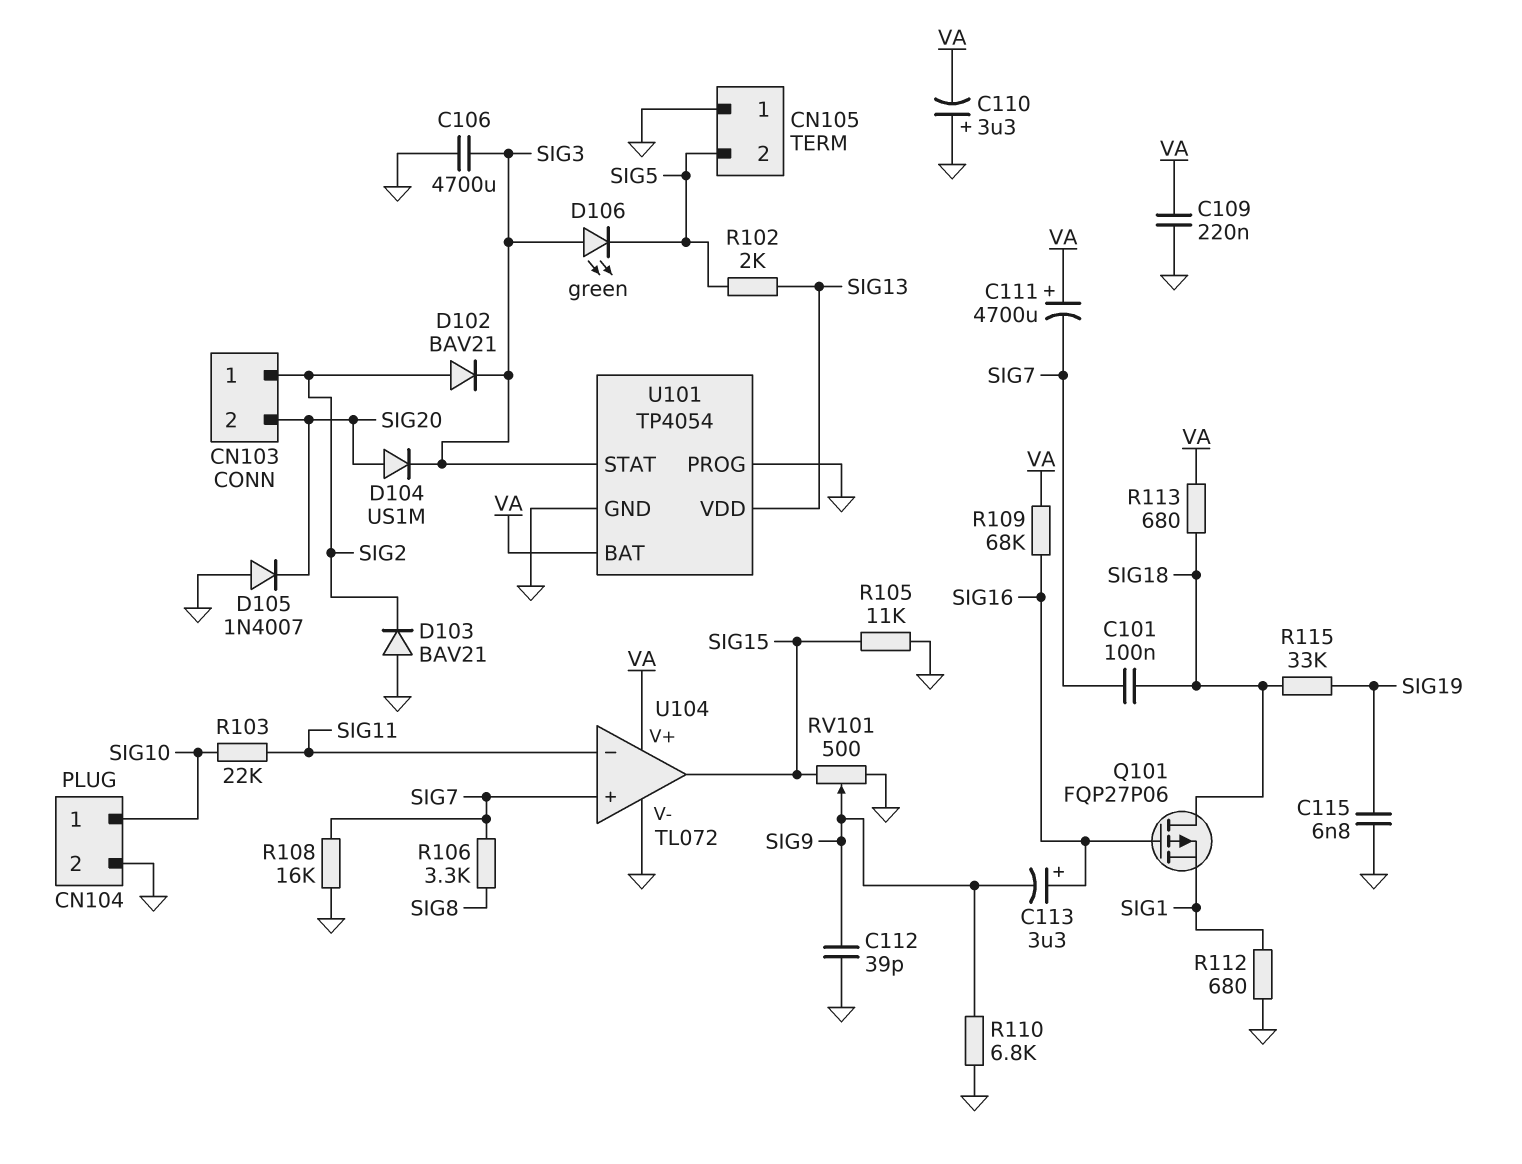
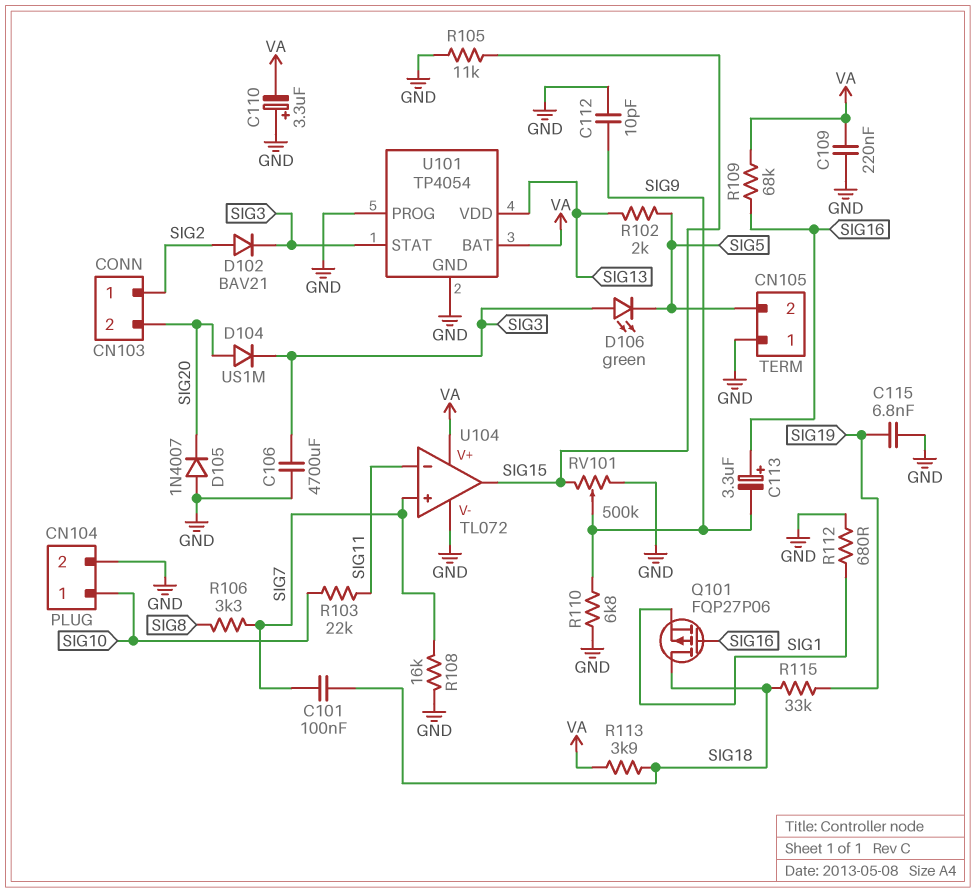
C111: 4700uF (plus VA, minus SIG7) -> none
C112: 39pF (GND, SIG9) -> 10pF (GND, SIG9)
D103: diode BAV21 (A GND, K SIG2) -> none
R113: 680 (SIG18, VA) -> 3.9k (SIG18, VA)
RV101: 500 (GND, SIG15, wiper SIG9) -> 500k (GND, SIG15, wiper SIG9)

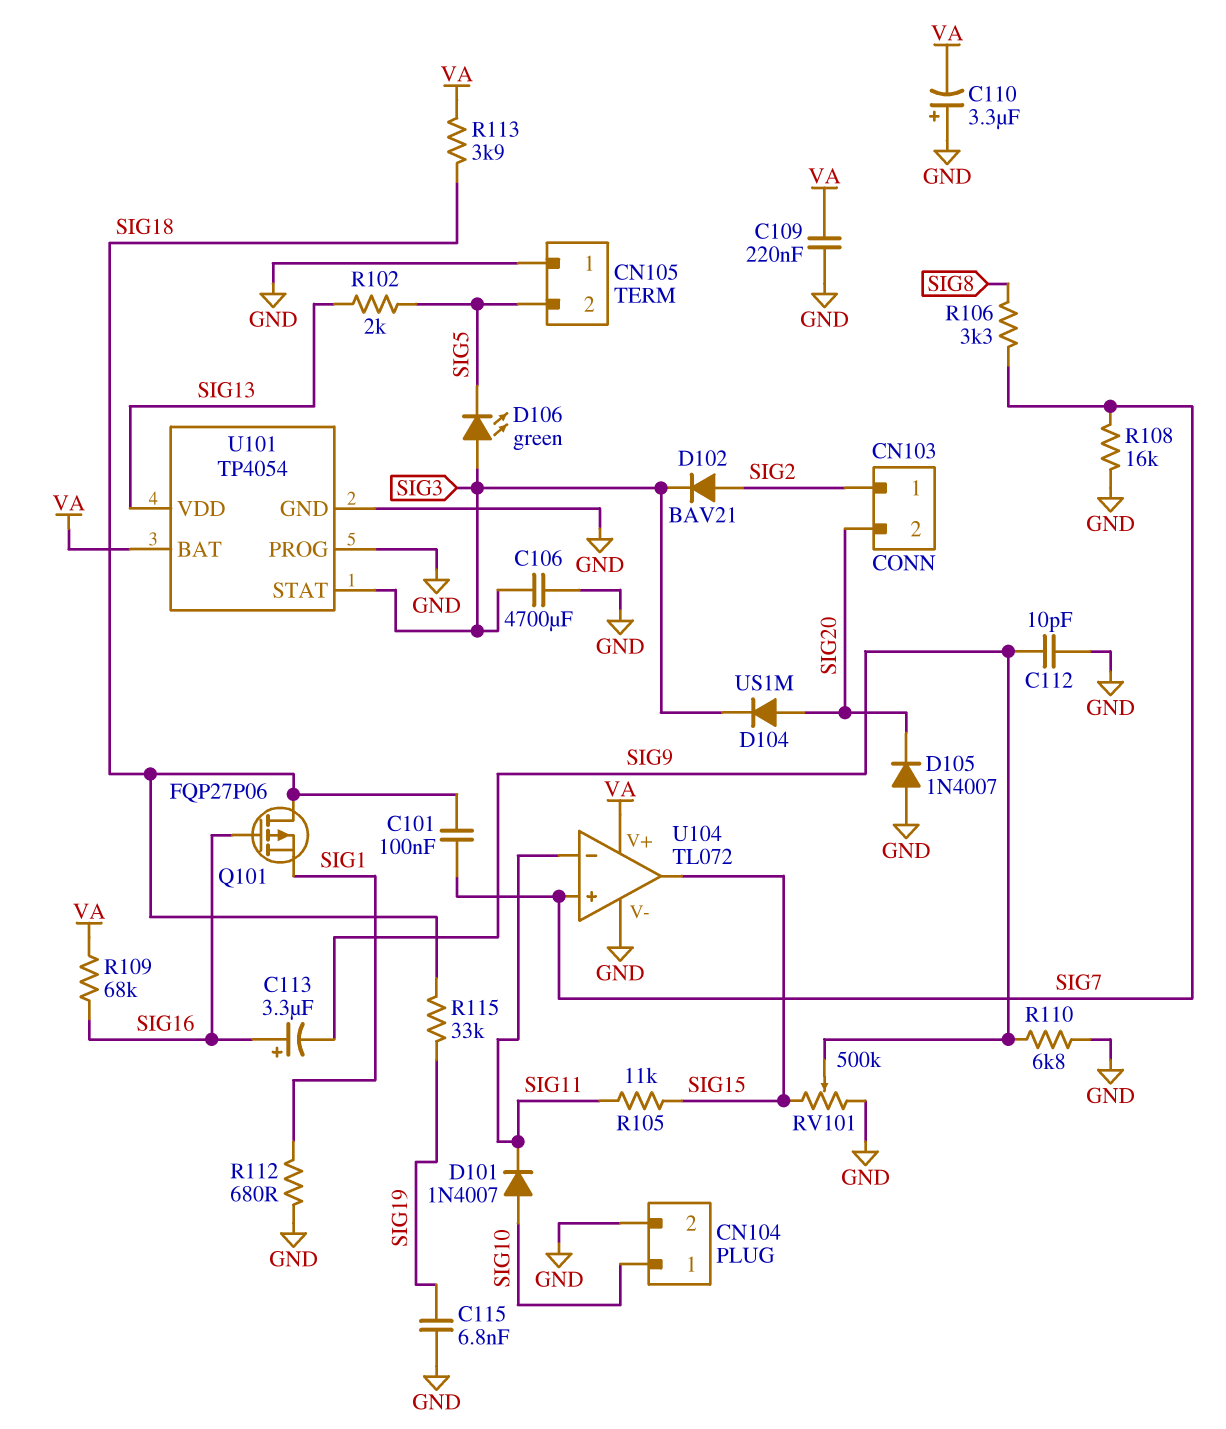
D101: none -> diode 1N4007 (A SIG10, K SIG11)
R103: 22k (SIG10, SIG11) -> none
R105: 11k (GND, SIG15) -> 11k (SIG11, SIG15)

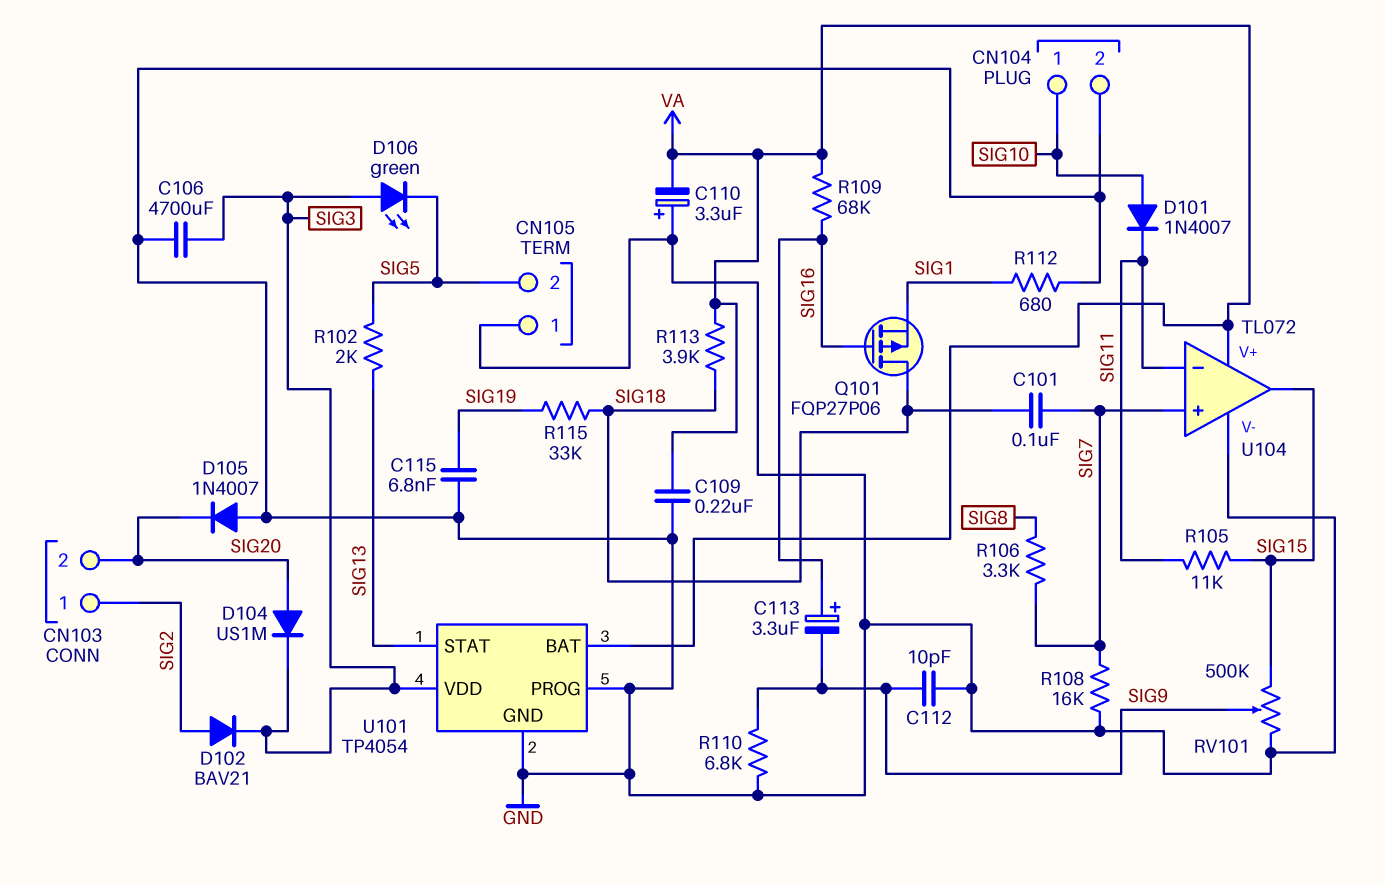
U101 pin STAT: SIG3 -> SIG13
U101 pin VDD: SIG13 -> SIG3

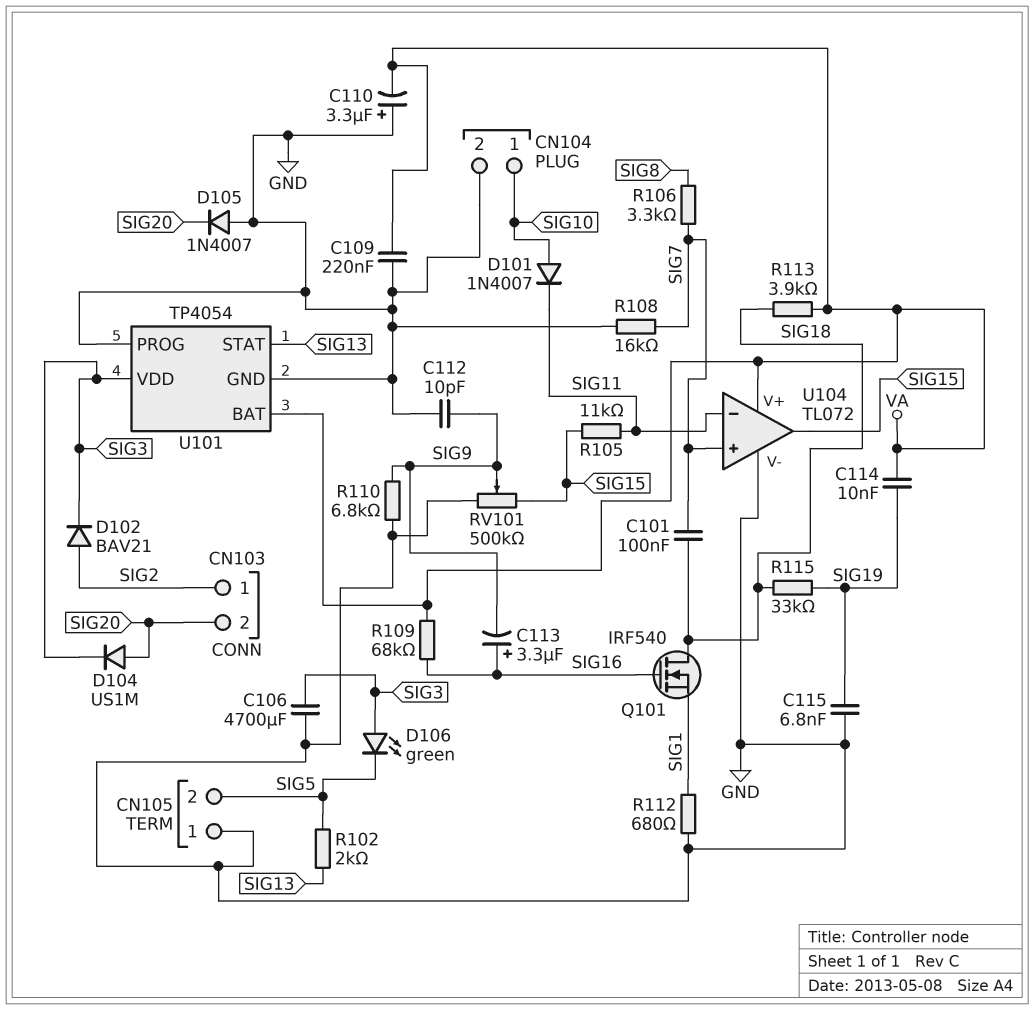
C114: none -> 10nF (SIG19, VA)
Q101: PMOS FQP27P06 (G SIG16, D SIG18, S SIG1) -> NMOS IRF540 (G SIG16, D SIG18, S SIG1)

